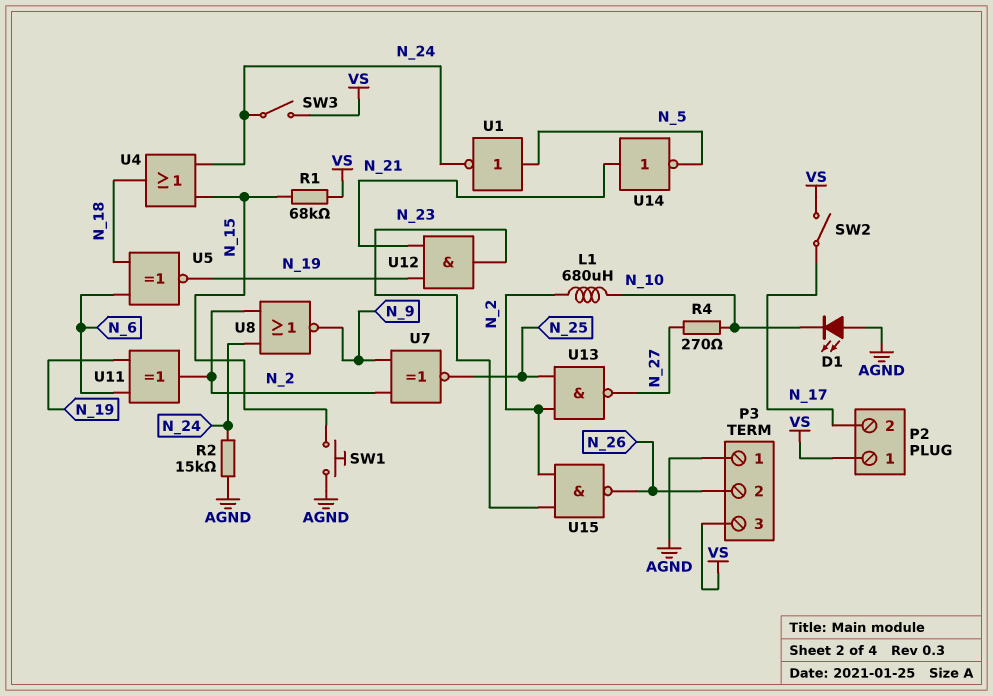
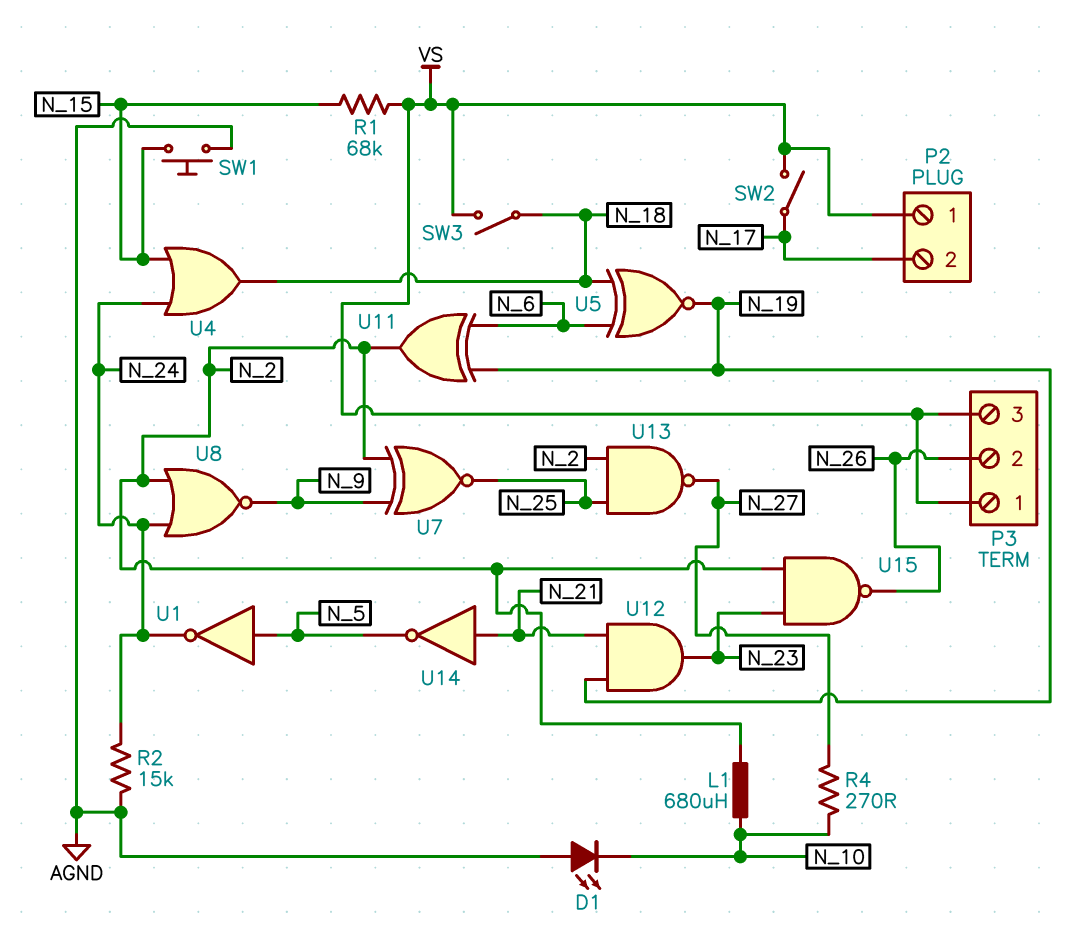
P3 pin 1: AGND -> VS
SW3: switch (N_24, VS) -> switch (N_18, VS)

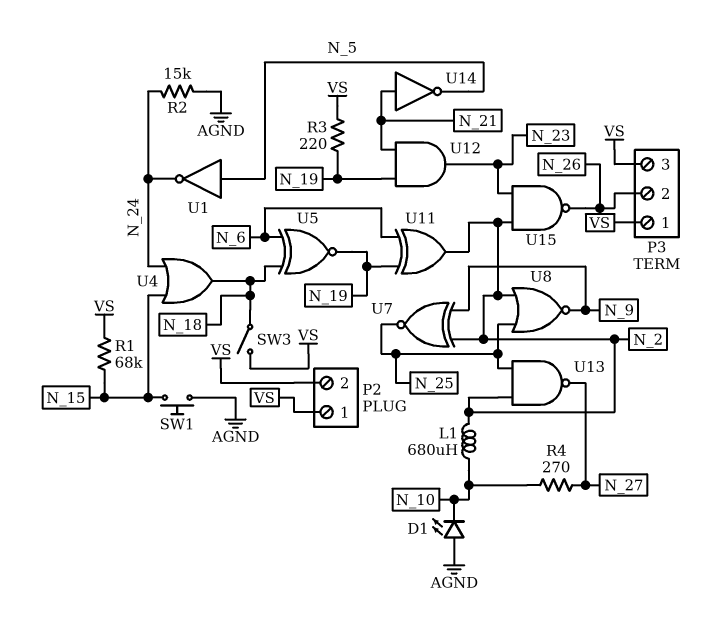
P2 pin 2: N_17 -> VS
R3: none -> 220 (N_19, VS)
SW2: switch (N_17, VS) -> none
U8: NOR (in N_2, in N_24, out N_9) -> NOR (in N_2, in N_25, out N_9)

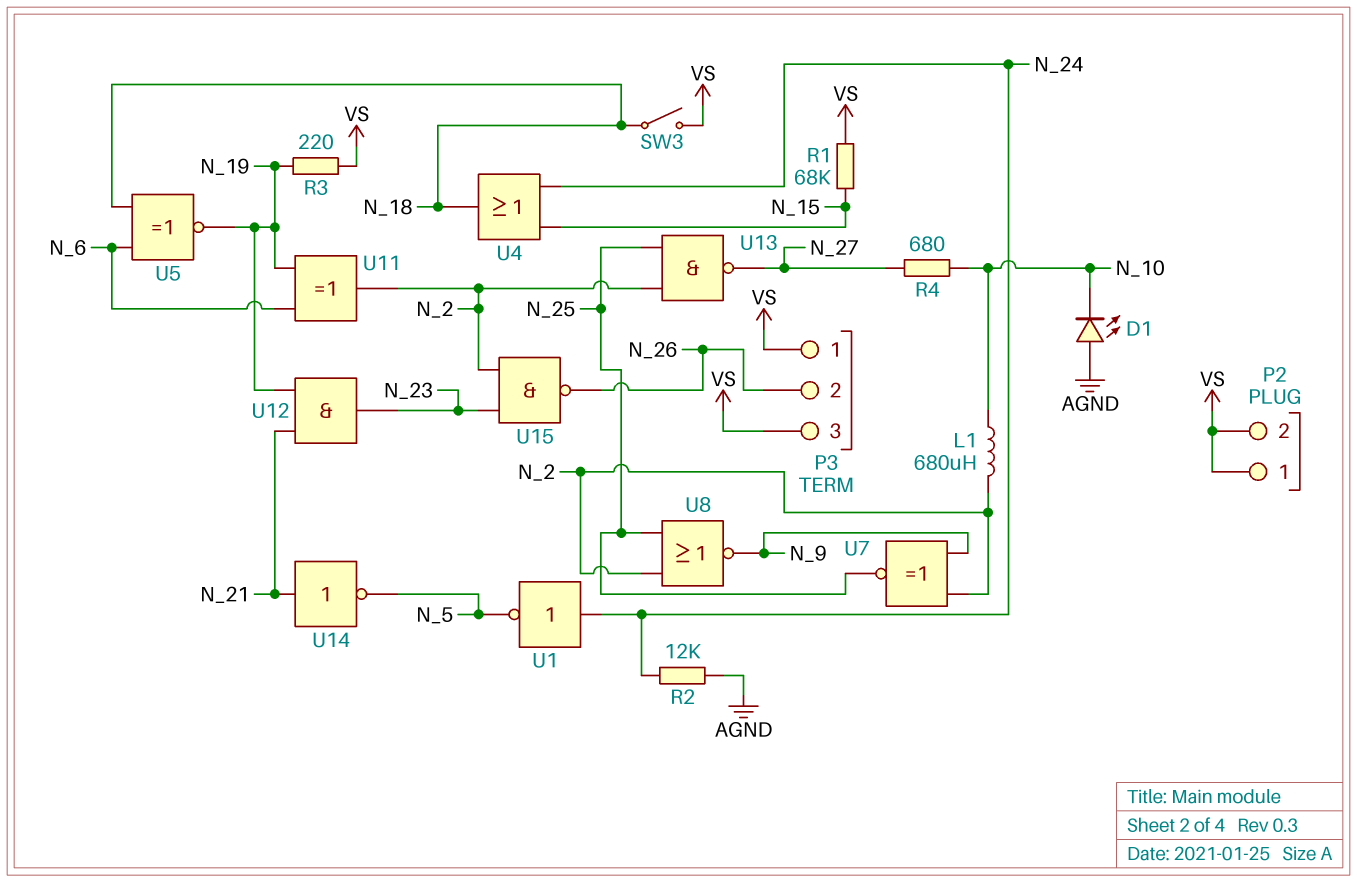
R2: 15k (AGND, N_24) -> 12k (AGND, N_24)
R4: 270 (N_10, N_27) -> 680 (N_10, N_27)
SW1: button (AGND, N_15) -> none
U1: NOT (in N_5, out N_24) -> NOT (in N_24, out N_5)

